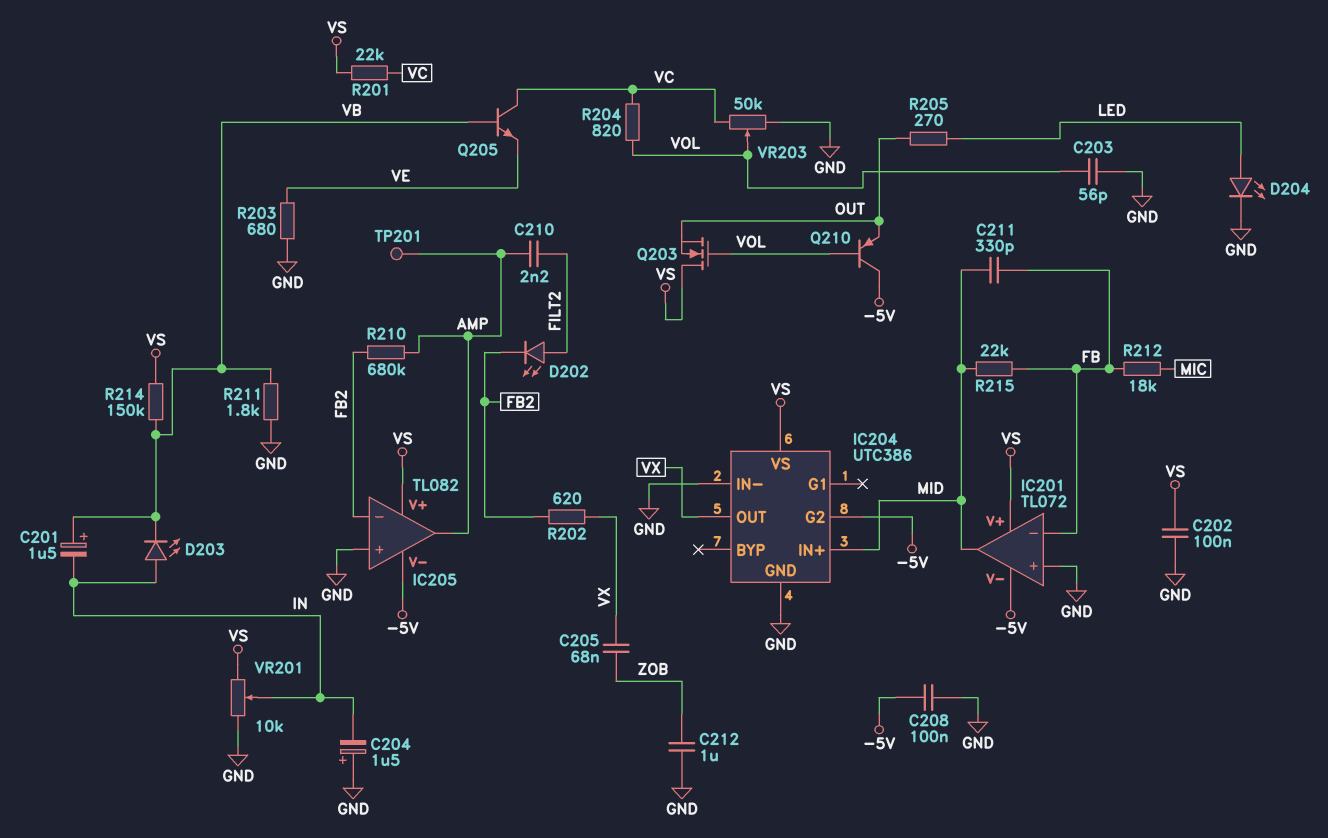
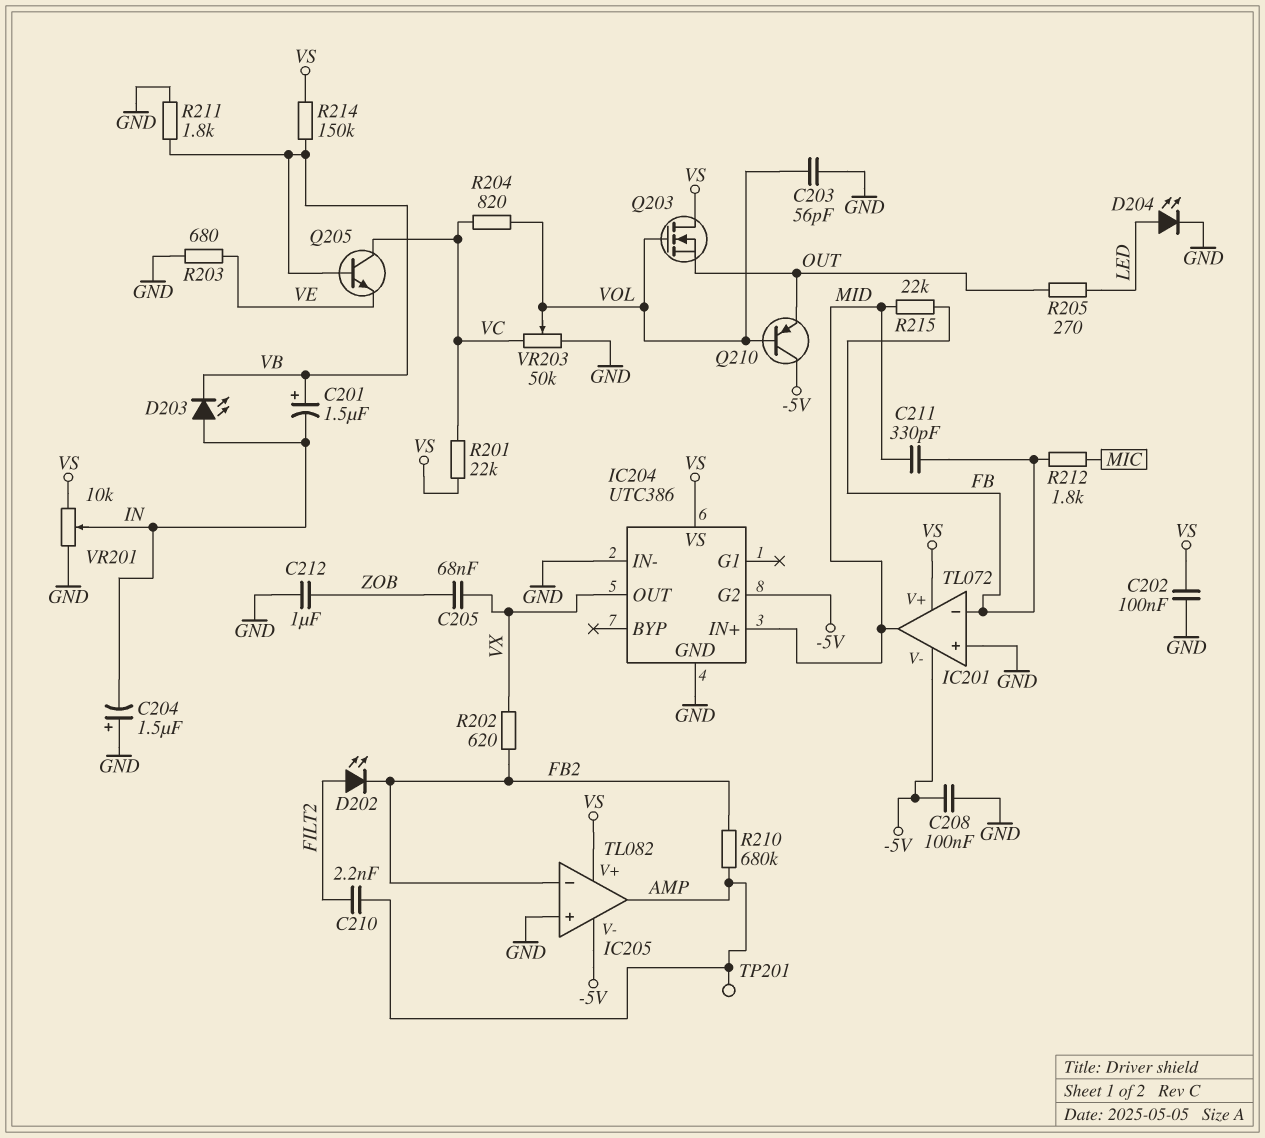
R212: 18k (FB, MIC) -> 1.8k (FB, MIC)

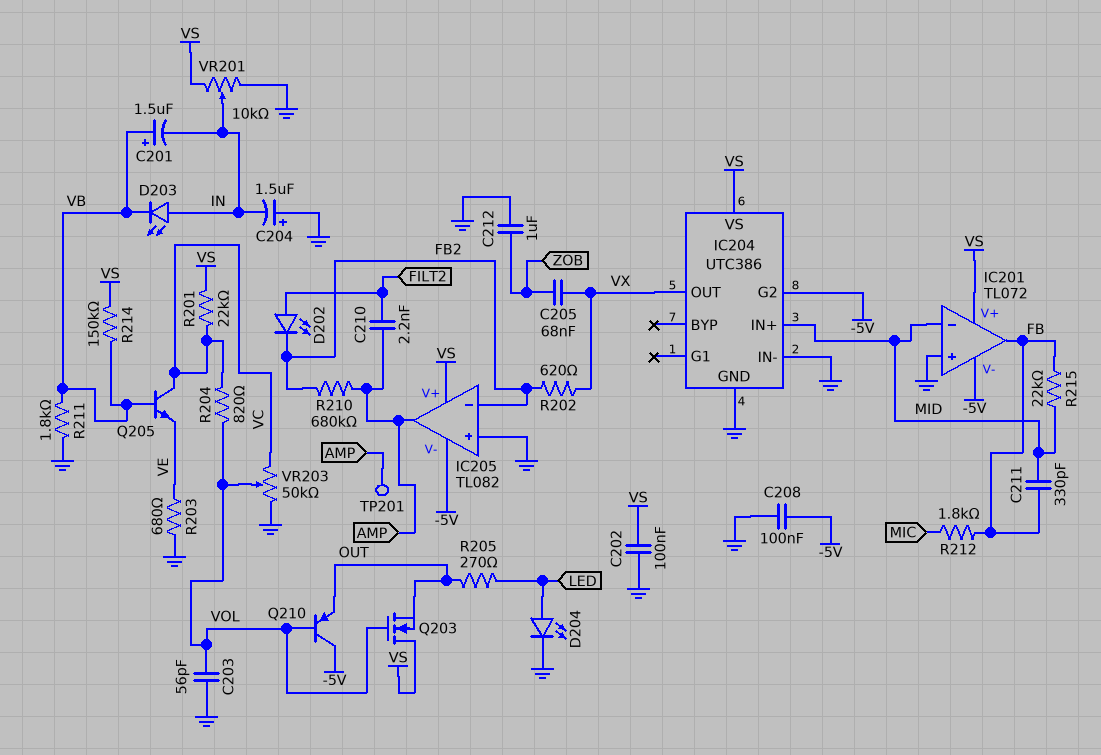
IC201 pin in-: FB -> MID
IC201 pin out: MID -> FB

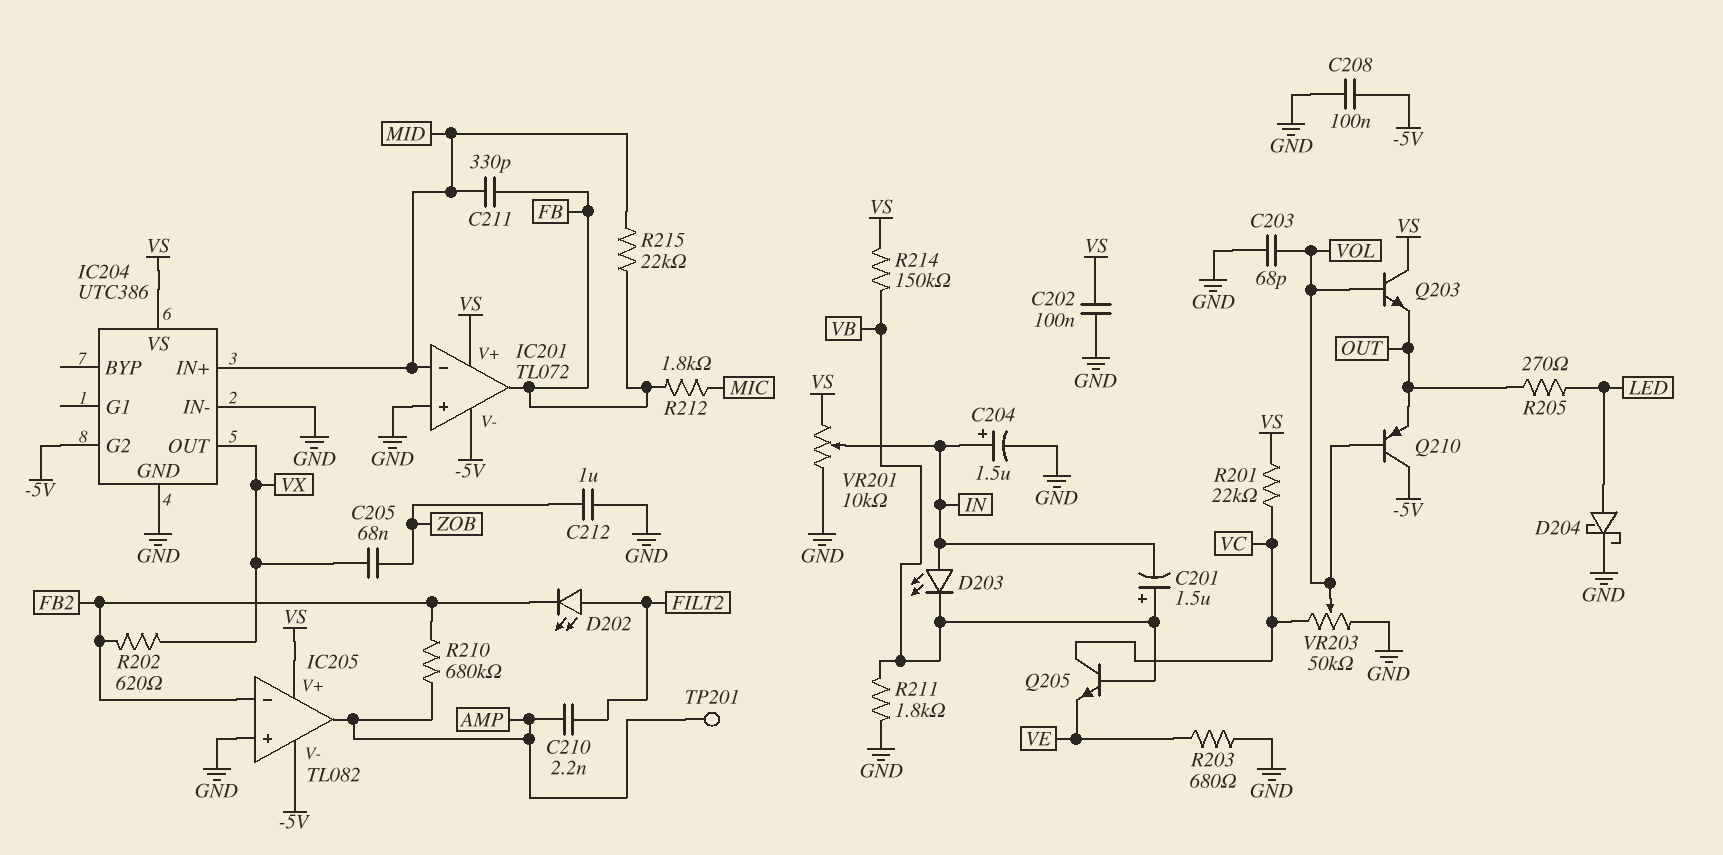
C203: 56pF (GND, VOL) -> 68pF (GND, VOL)
C204: 1.5uF (plus GND, minus IN) -> 1.5uF (plus IN, minus GND)
D204: LED (A LED, K GND) -> schottky (A LED, K GND)
Q203: NMOS (G VOL, D VS, S OUT) -> NPN (B VOL, C VS, E OUT)
R204: 820 (VC, VOL) -> none

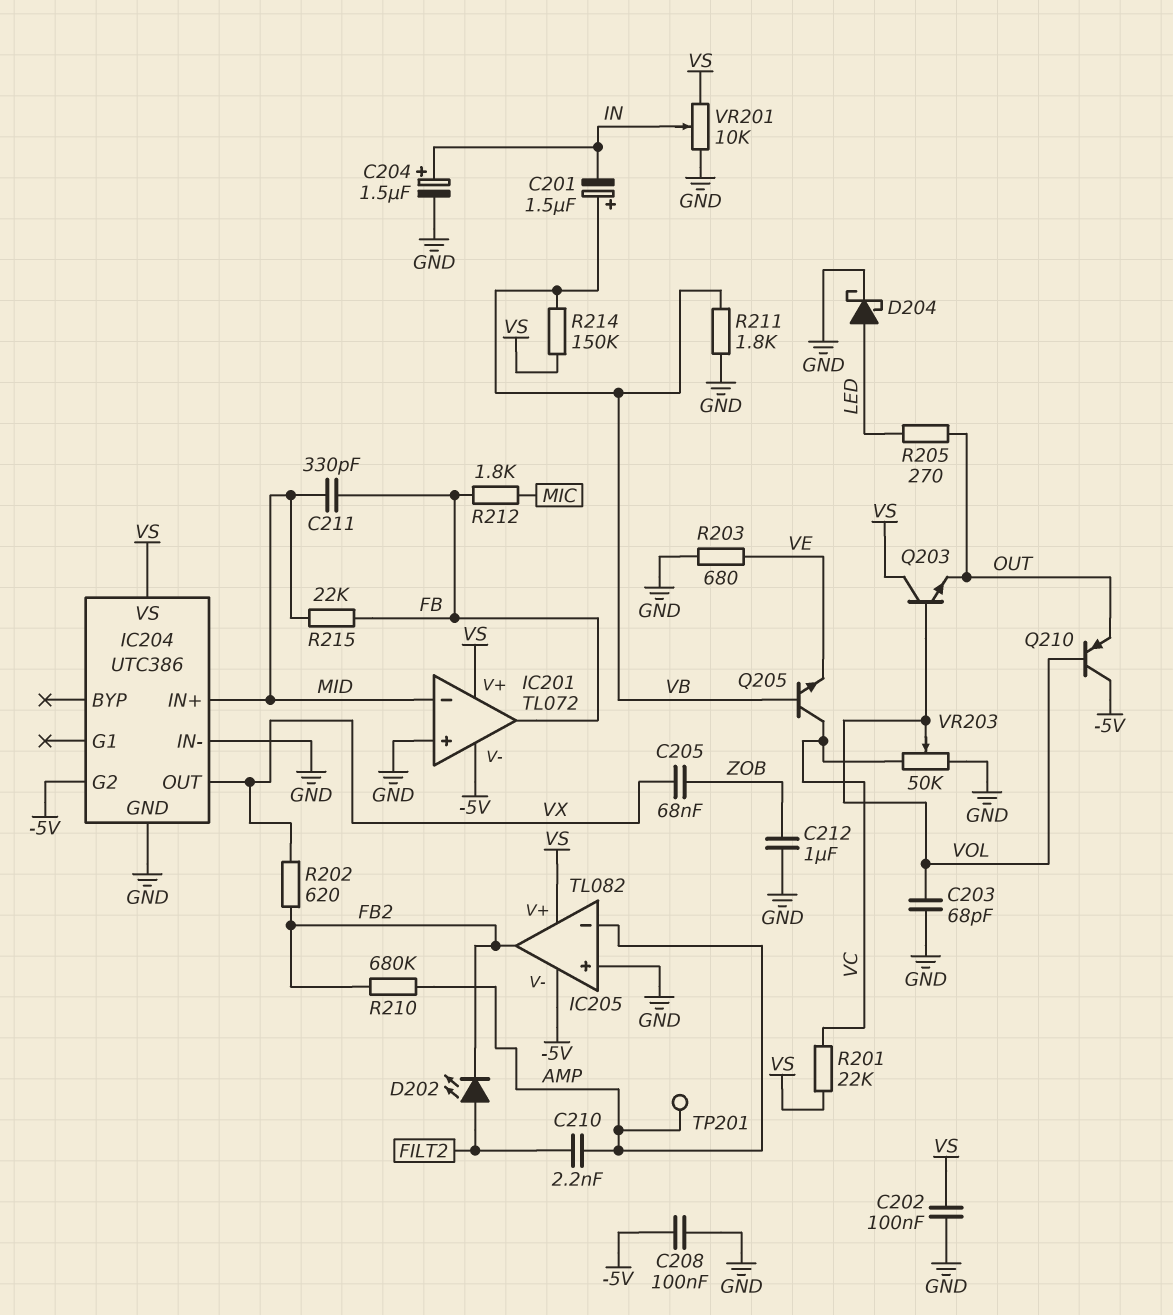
D203: LED (A IN, K VB) -> none
IC205 pin in-: FB2 -> AMP
IC205 pin out: AMP -> FB2

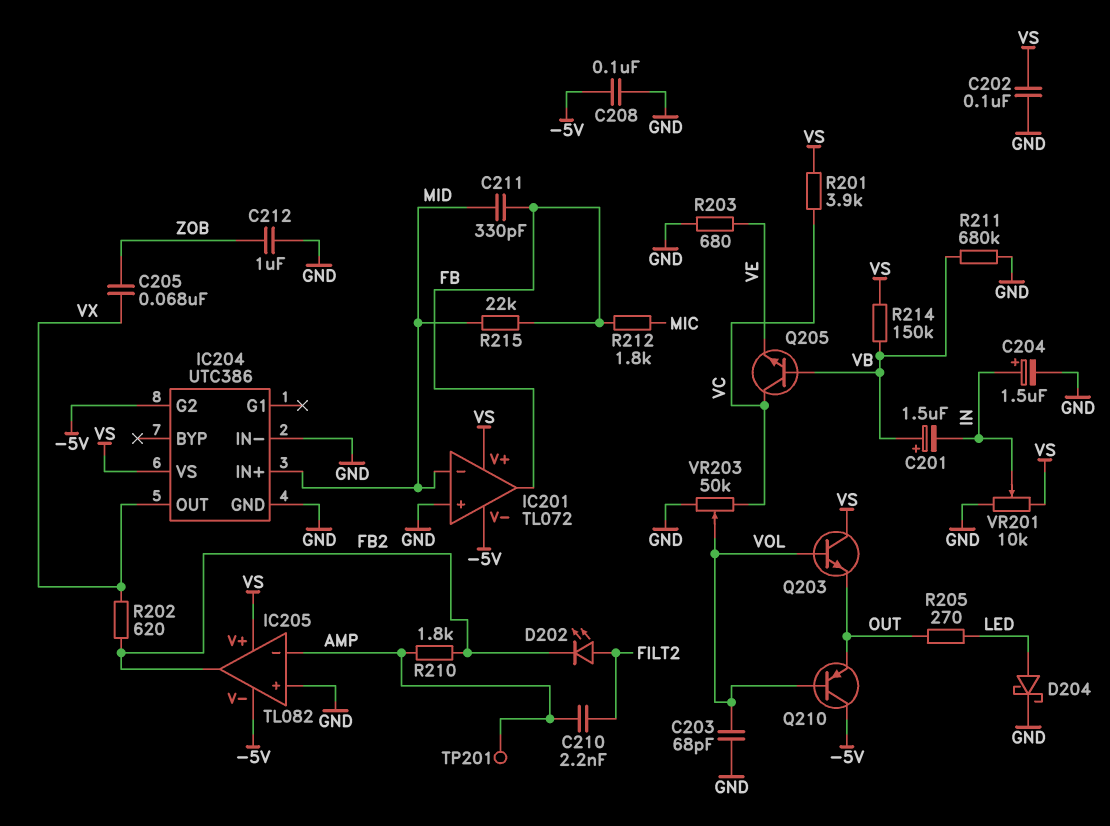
R201: 22k (VC, VS) -> 3.9k (VC, VS)
R210: 680k (AMP, FB2) -> 1.8k (AMP, FB2)
R211: 1.8k (GND, VB) -> 680k (GND, VB)

